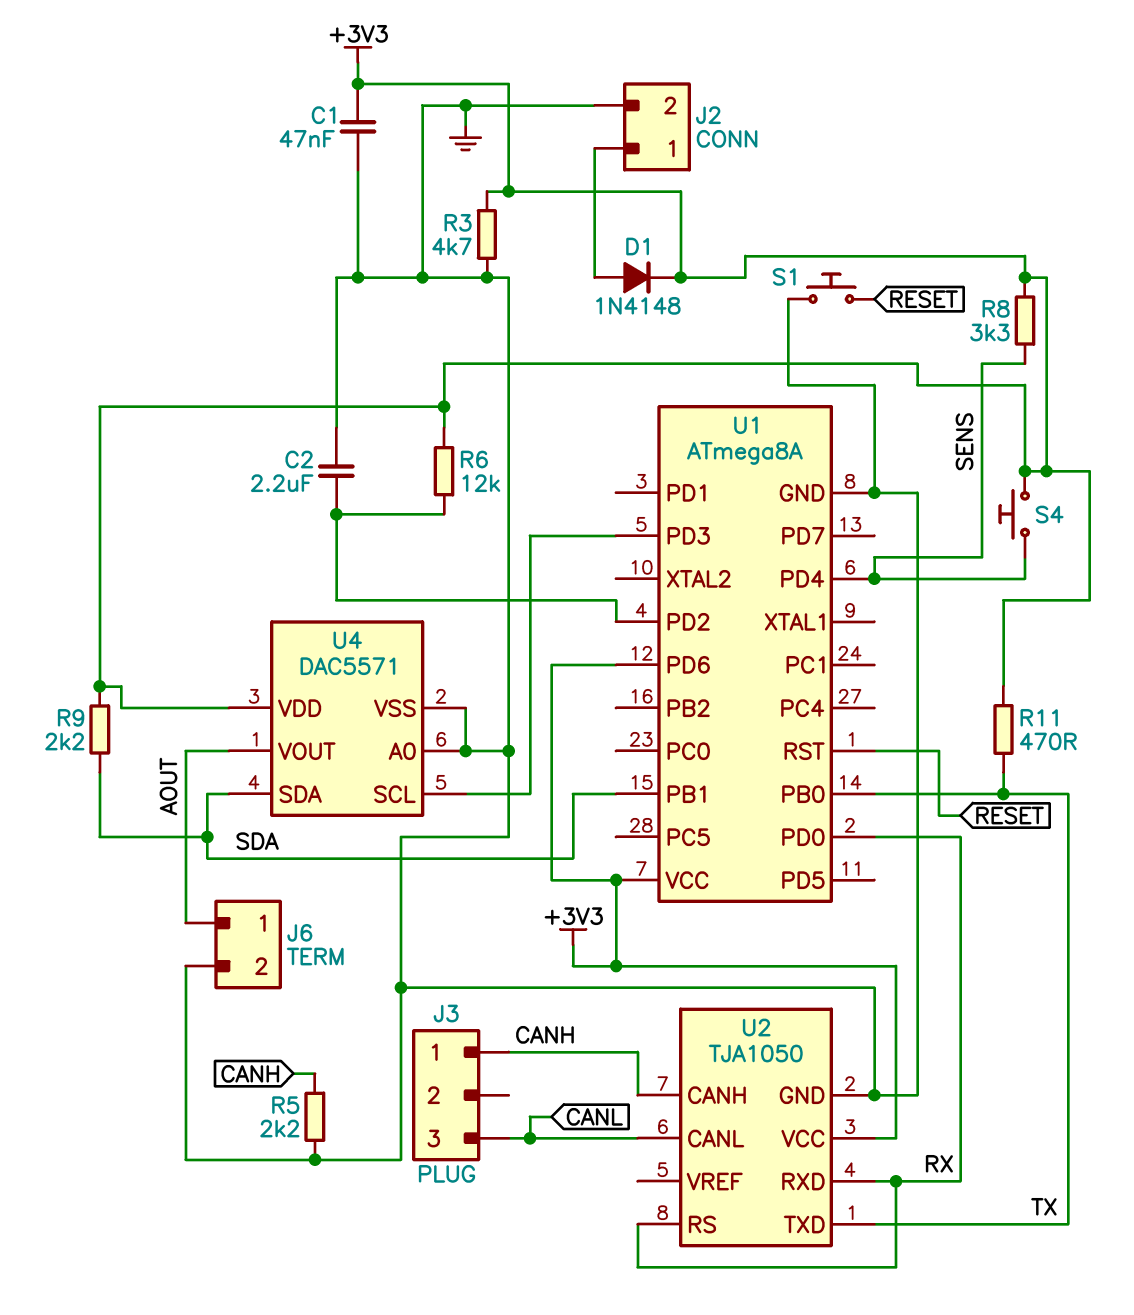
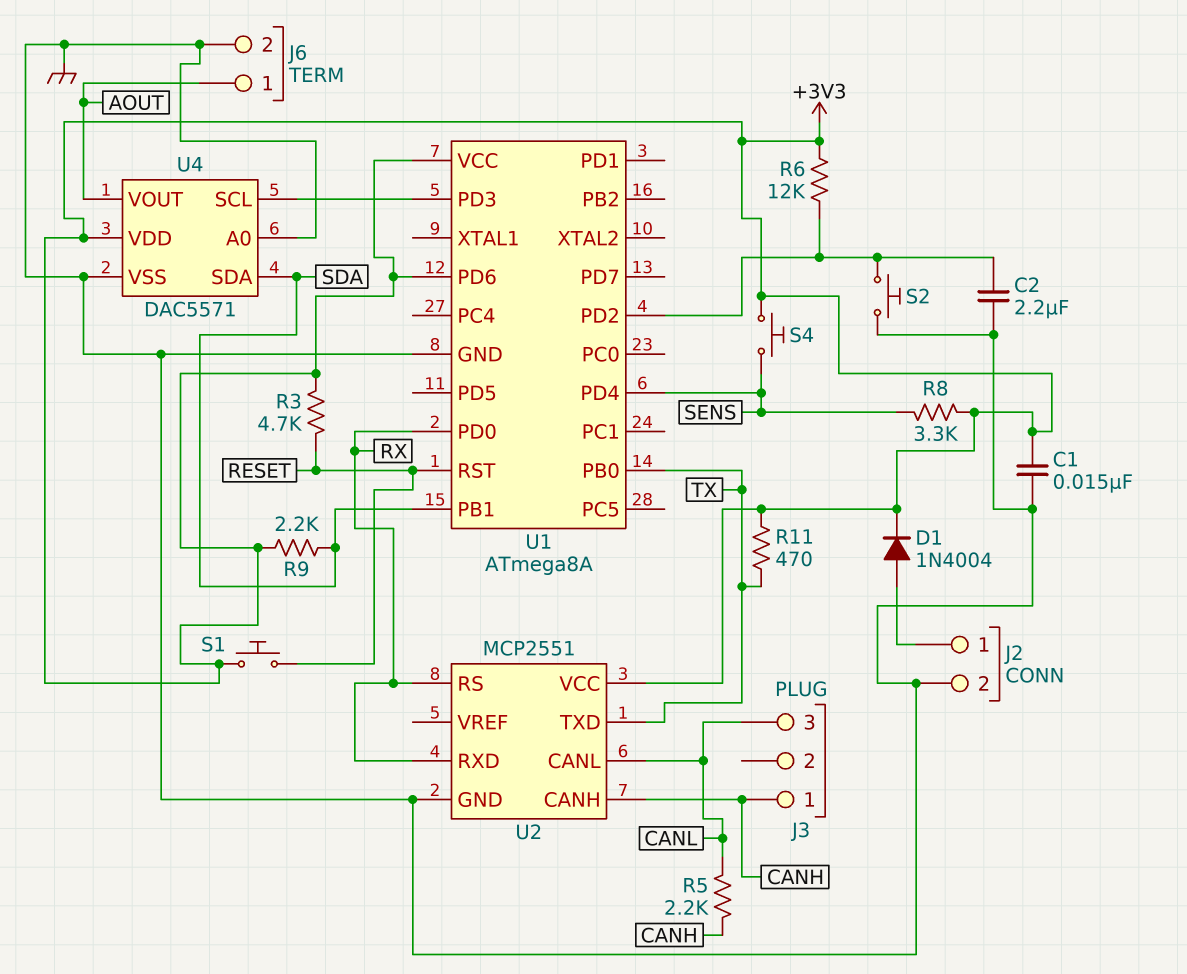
C1: 47nF (+3V3, GND) -> 15nF (+3V3, GND)
D1: diode 1N4148 (A J2/1, K +3V3) -> diode 1N4004 (A J2/1, K +3V3)
R3: 4.7k (+3V3, GND) -> 4.7k (+3V3, RESET)
R5: 2.2k (CANH, GND) -> 2.2k (CANH, CANL)
S1: button (GND, RESET) -> button (+3V3, RESET)
S2: none -> button (GND, U1/PD2)
U2: TJA1050 -> MCP2551

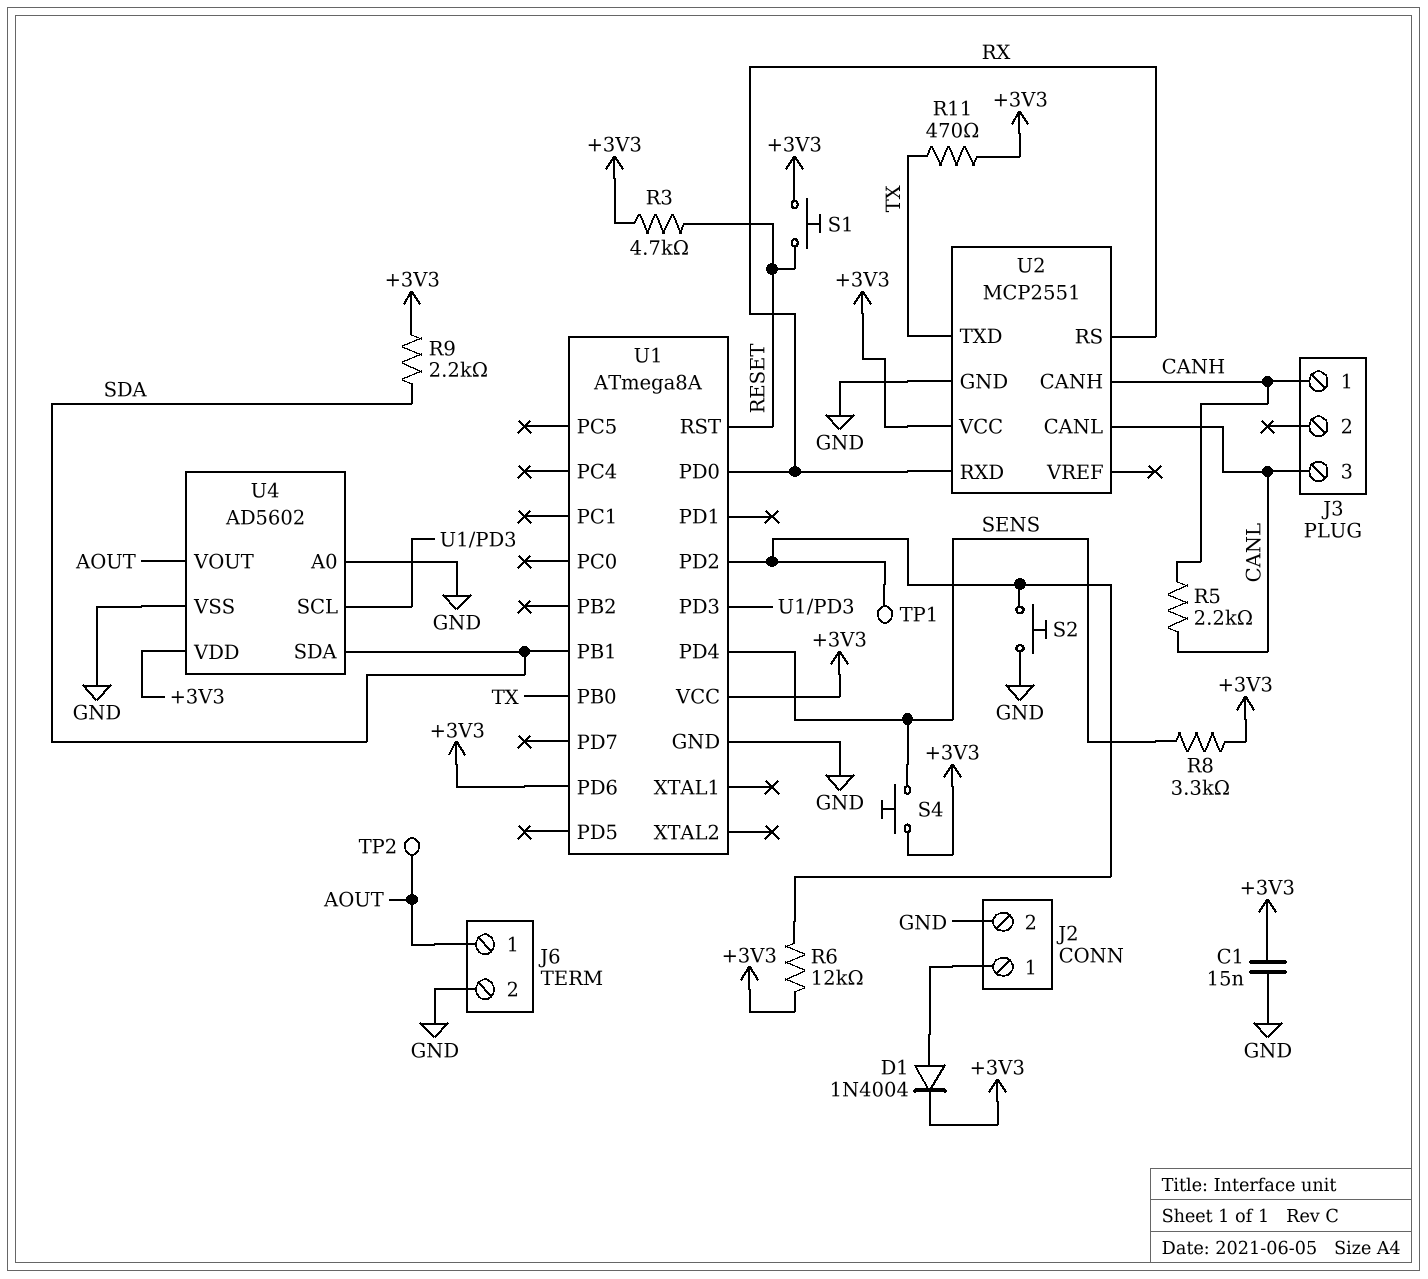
C2: 2.2uF (GND, U1/PD2) -> none
TP1: none -> test point (U1/PD2)
TP2: none -> test point (AOUT)
U4: DAC5571 -> AD5602

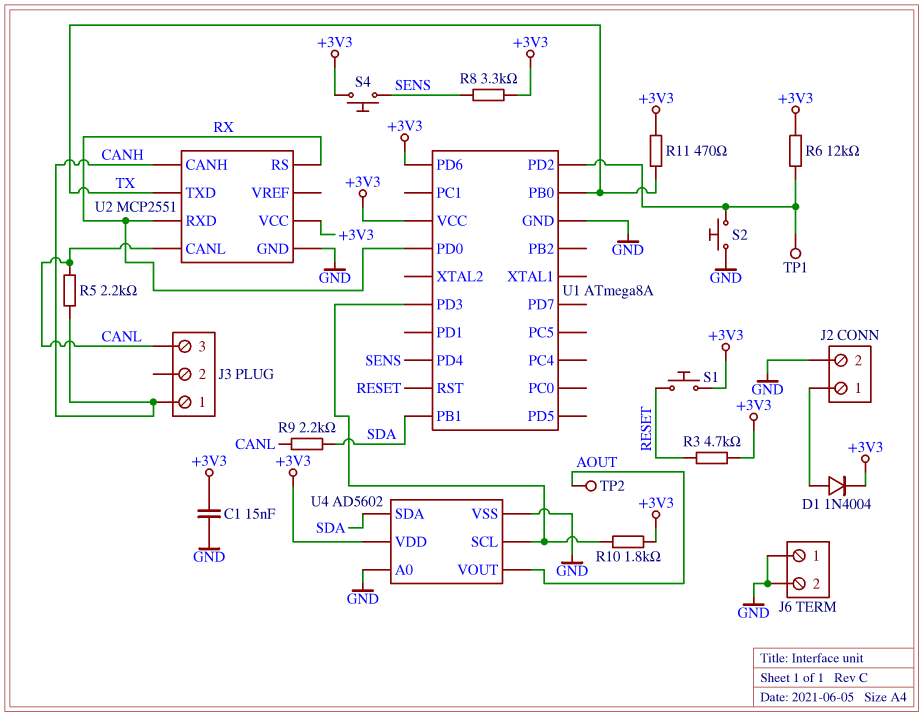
J6 pin 1: AOUT -> GND
R9: 2.2k (+3V3, SDA) -> 2.2k (CANL, SDA)
R10: none -> 1.8k (+3V3, U1/PD3)

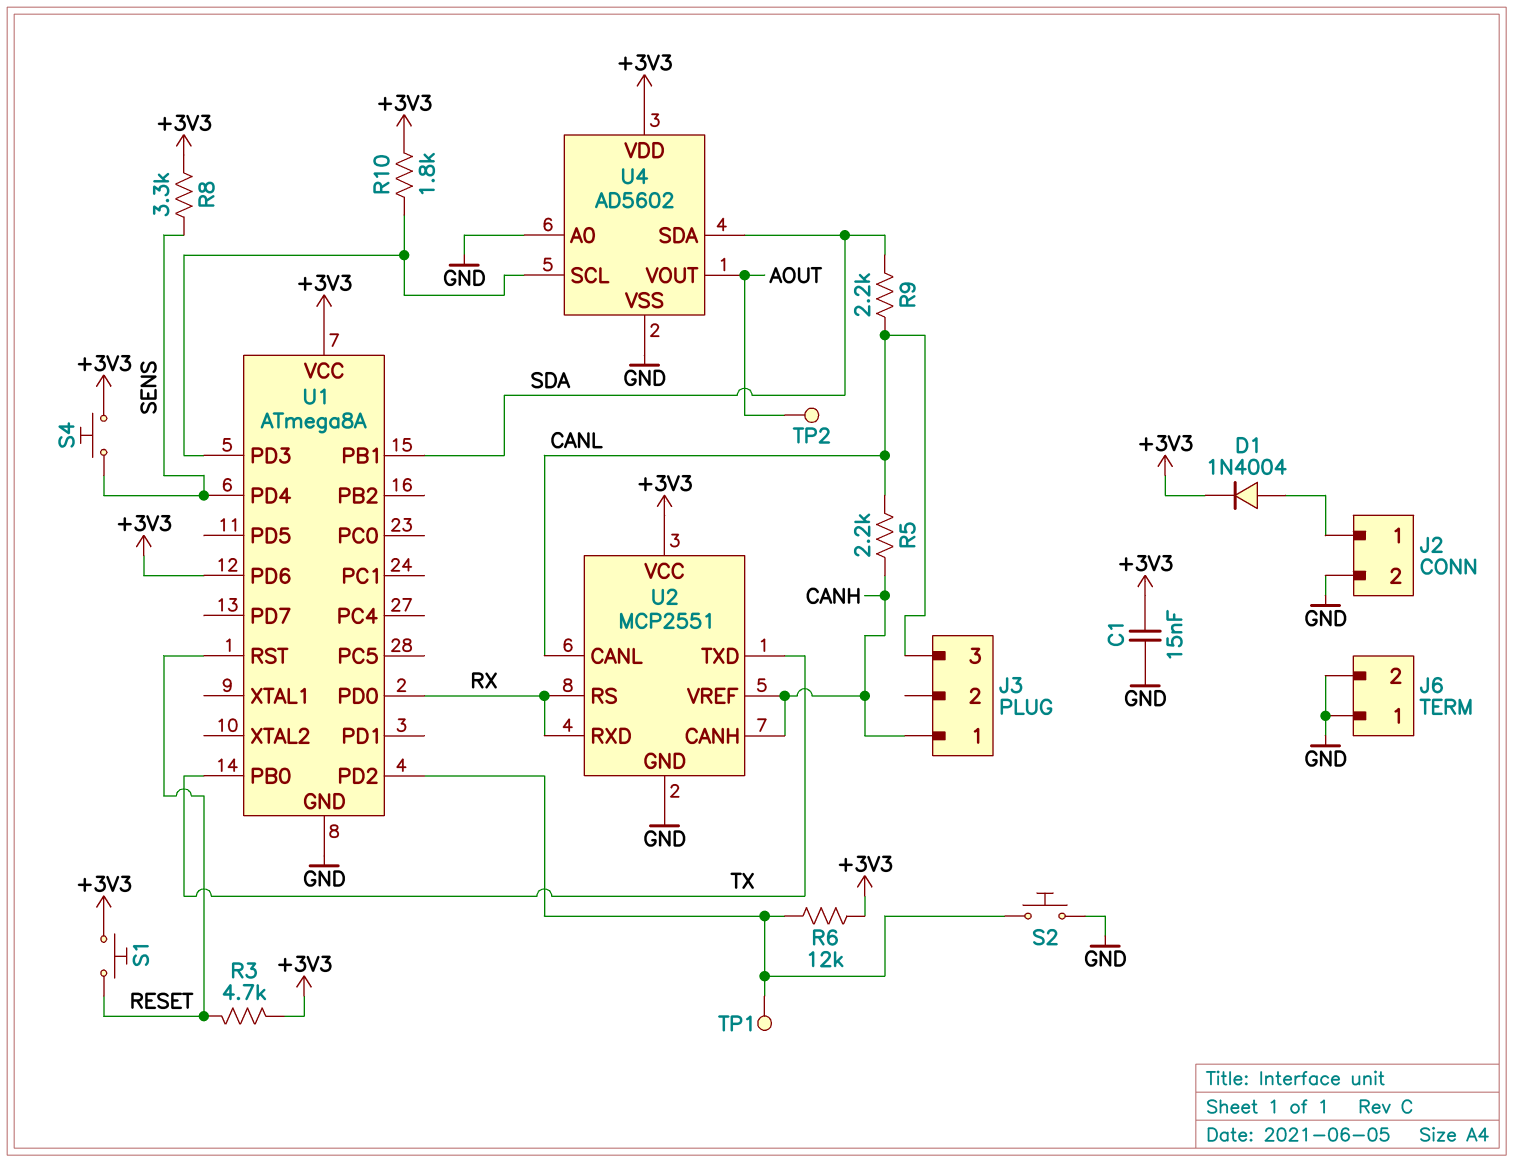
R11: 470 (+3V3, TX) -> none
U2 pin VREF: none -> CANH

